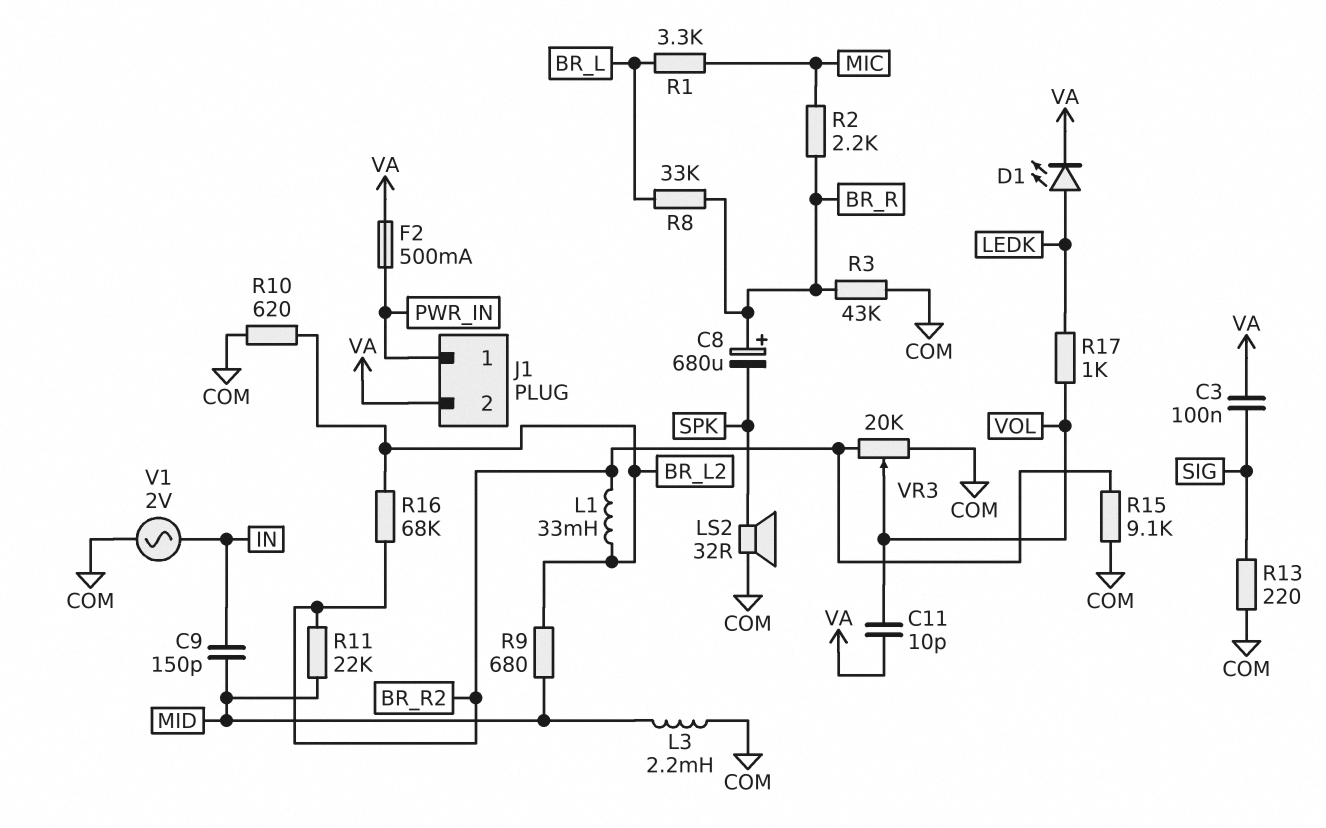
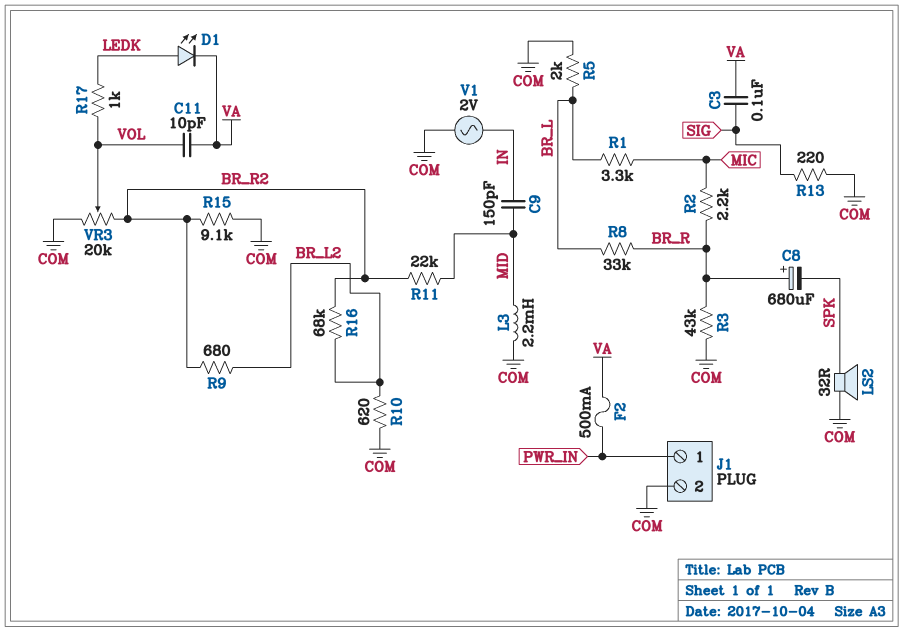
J1 pin 2: VA -> COM
L1: 33mH (BR_L2, BR_R2) -> none
R5: none -> 2k (BR_L, COM)
R9: 680 (BR_L2, MID) -> 680 (BR_L2, BR_R2)

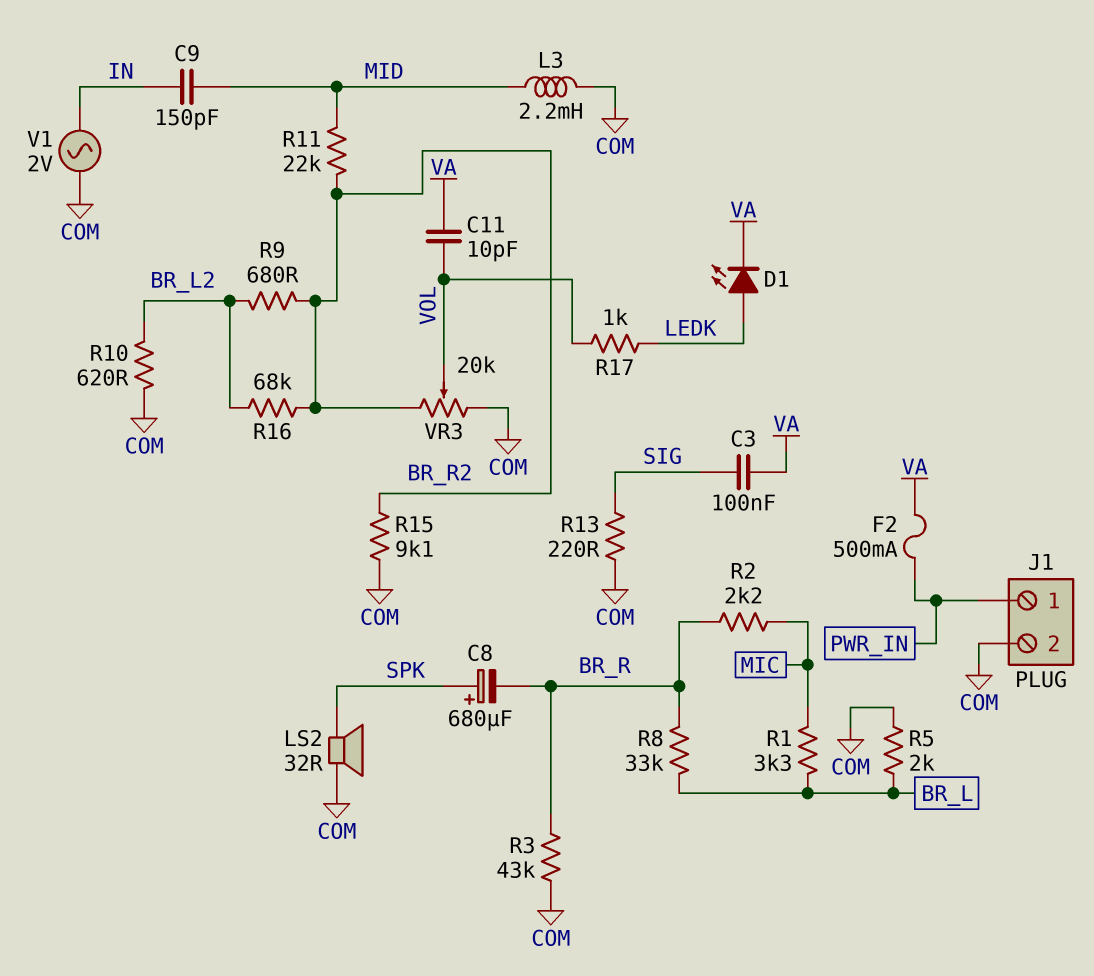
C8: 680uF (plus BR_R, minus SPK) -> 680uF (plus SPK, minus BR_R)

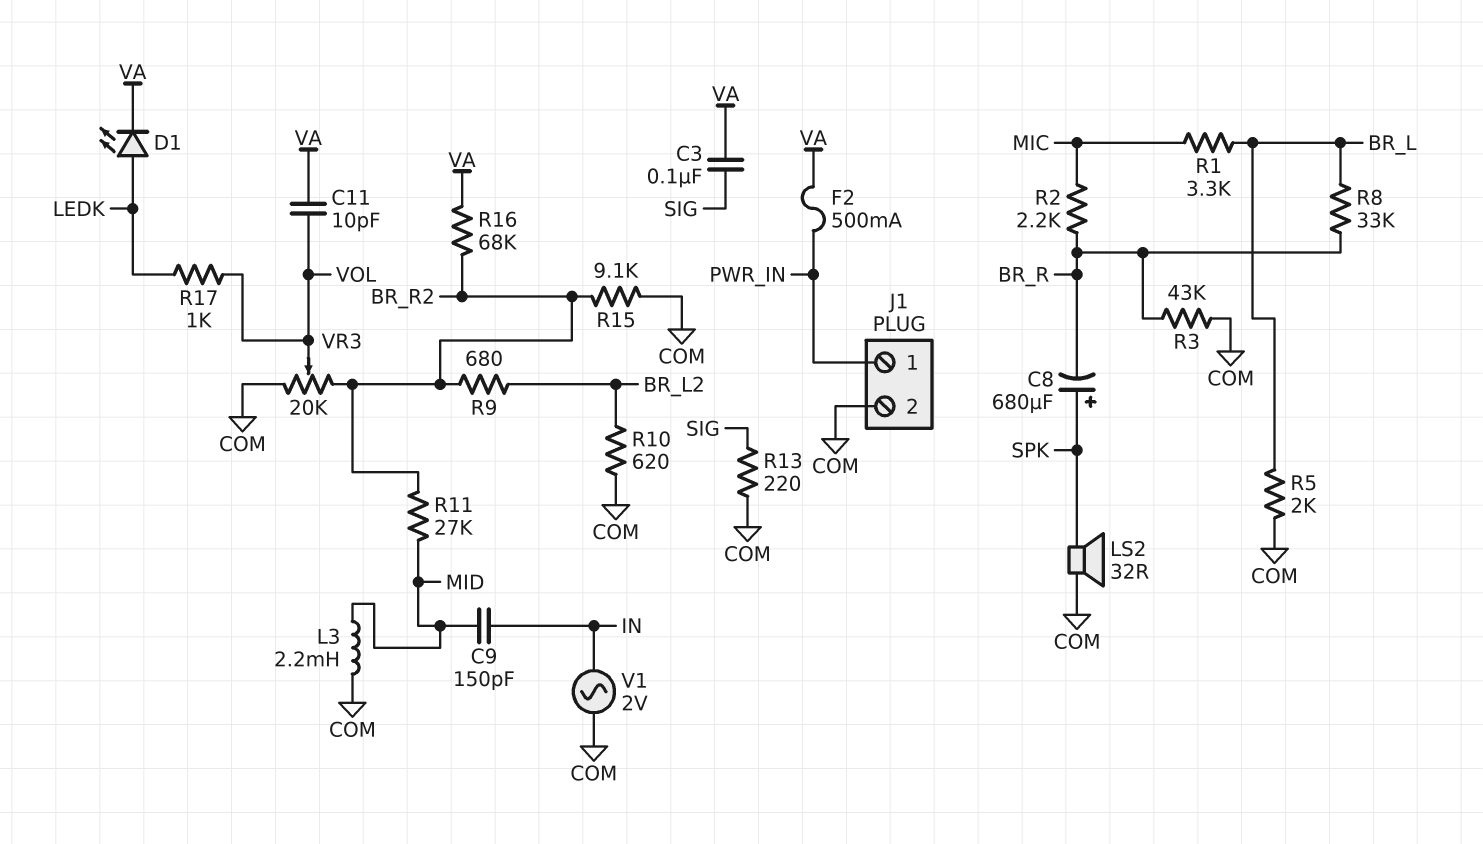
R11: 22k (BR_R2, MID) -> 27k (BR_R2, MID)
R16: 68k (BR_L2, BR_R2) -> 68k (BR_R2, VA)

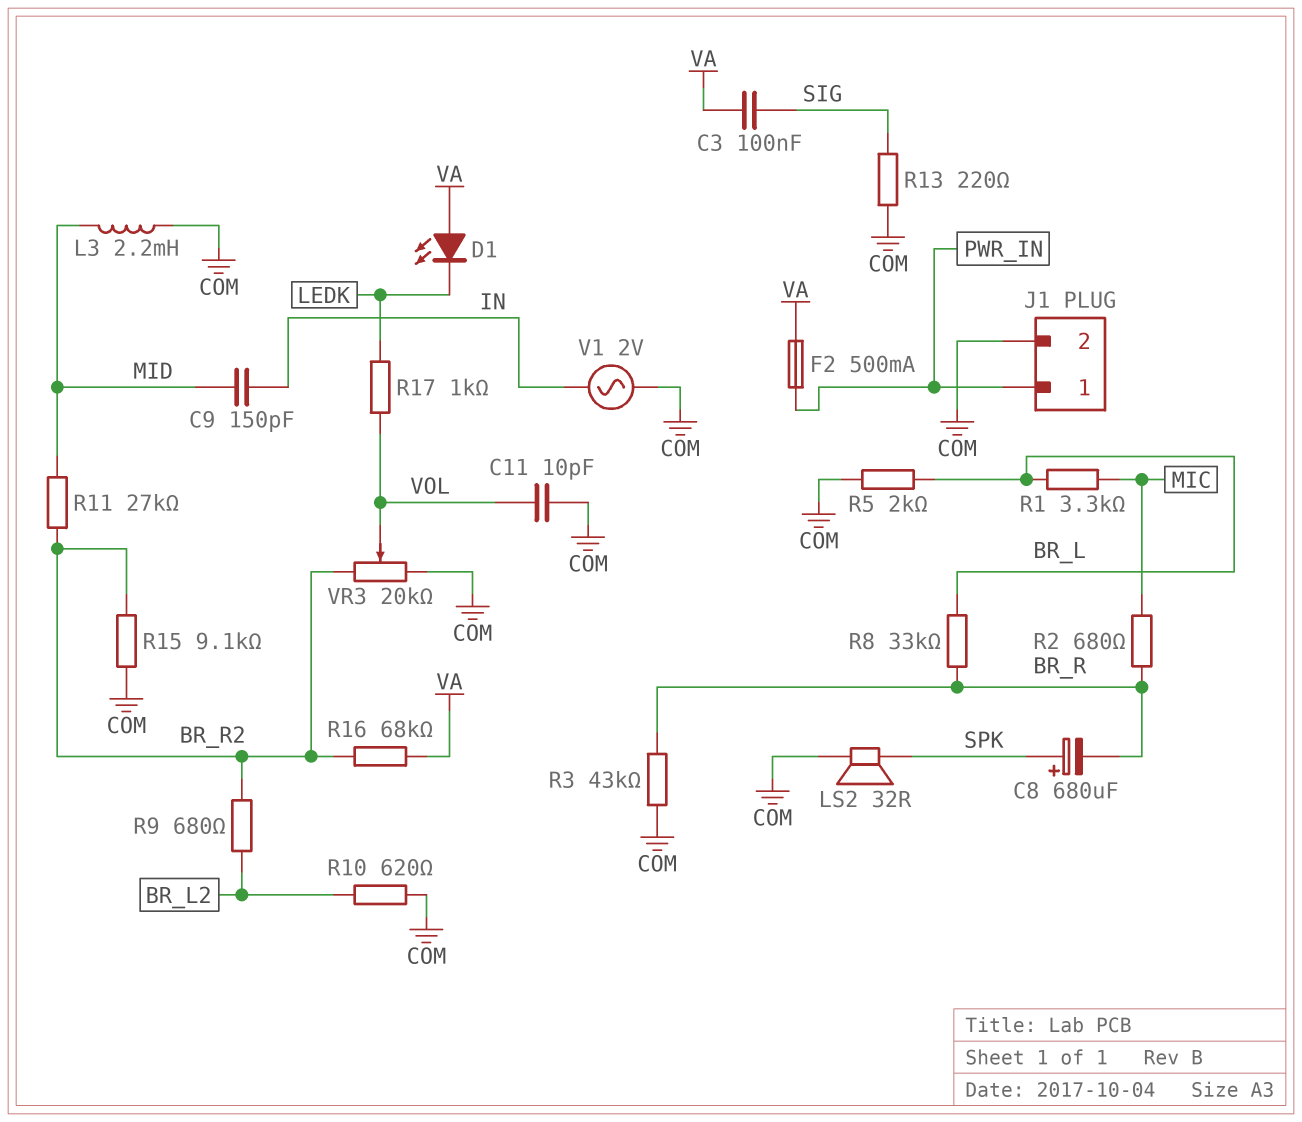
C11: 10pF (VA, VOL) -> 10pF (COM, VOL)
D1: LED (A LEDK, K VA) -> LED (A VA, K LEDK)
R2: 2.2k (BR_R, MIC) -> 680 (BR_R, MIC)

